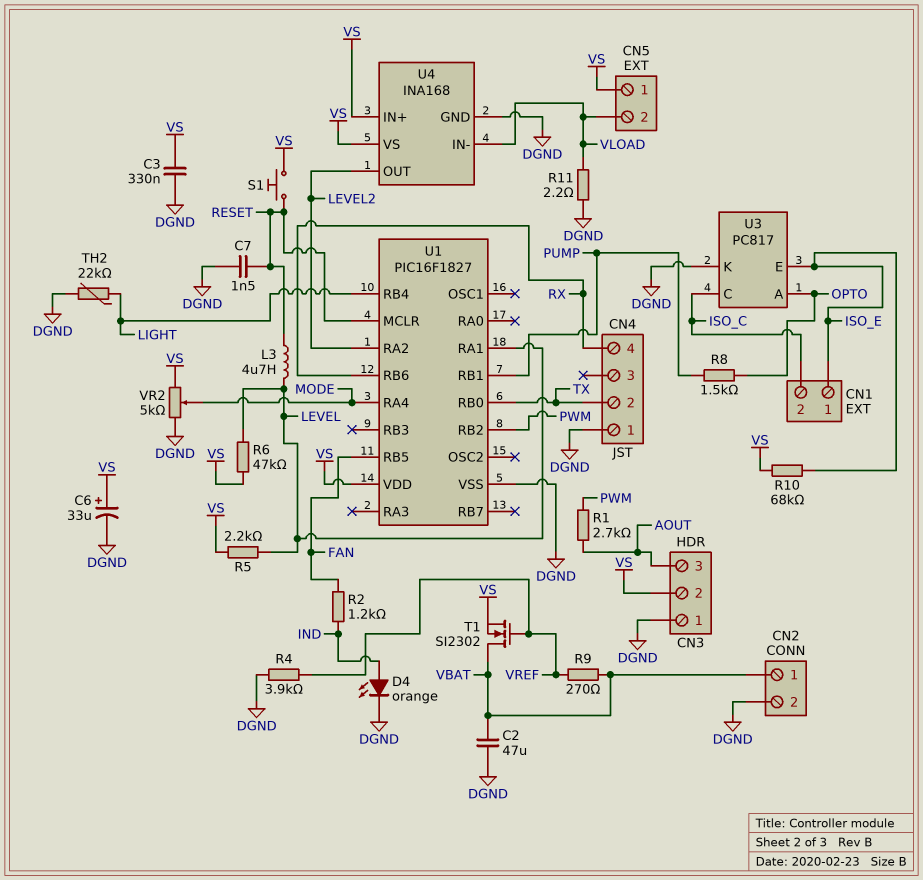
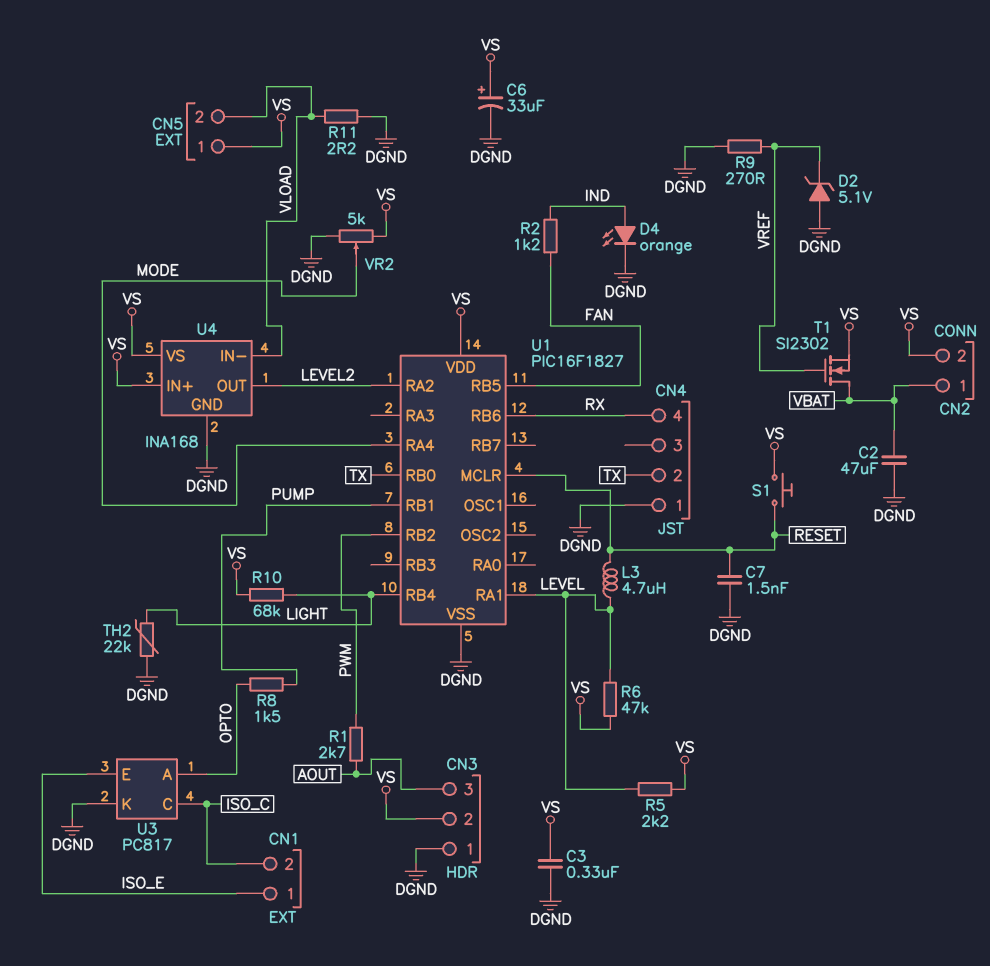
CN2 pin 2: DGND -> VS
D2: none -> zener 5.1V (A DGND, K VREF)
R4: 3.9k (DGND, VREF) -> none
R9: 270 (VBAT, VREF) -> 270 (DGND, VREF)
R10: 68k (ISO_E, VS) -> 68k (LIGHT, VS)

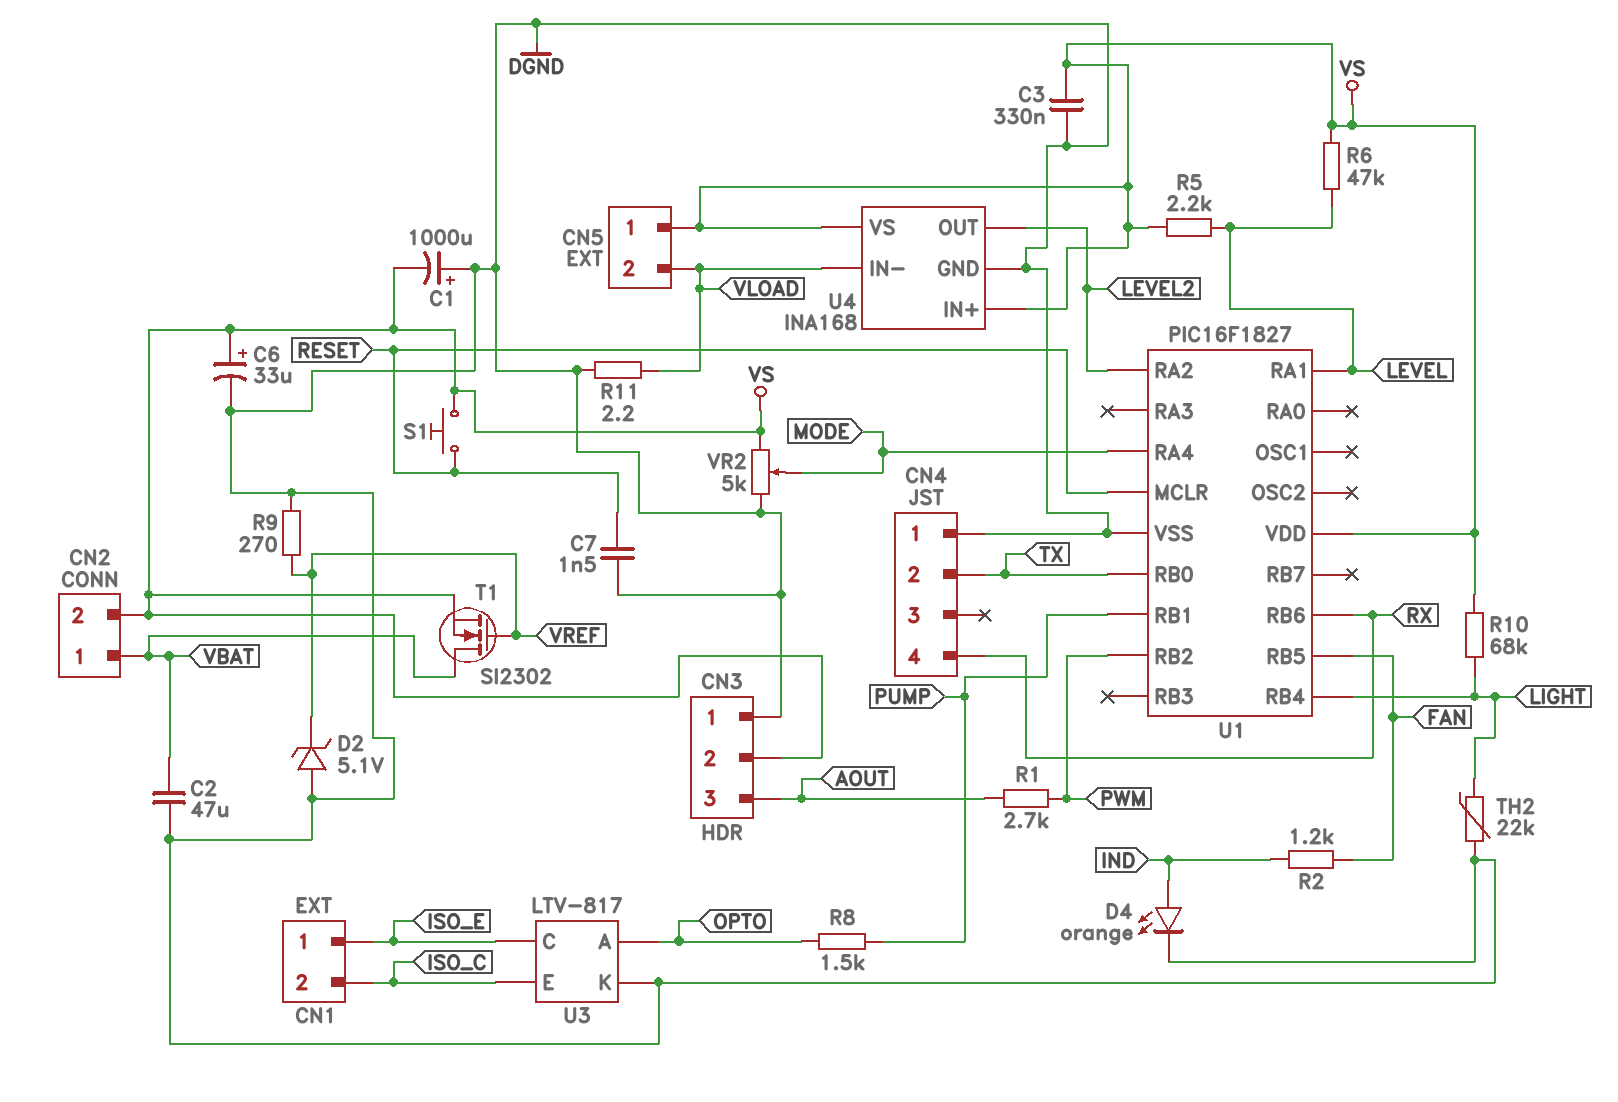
C1: none -> 1000uF (plus DGND, minus VS)
L3: 4.7uH (LEVEL, RESET) -> none
U3: PC817 -> LTV-817
U3 pin C: ISO_C -> ISO_E
U3 pin E: ISO_E -> ISO_C

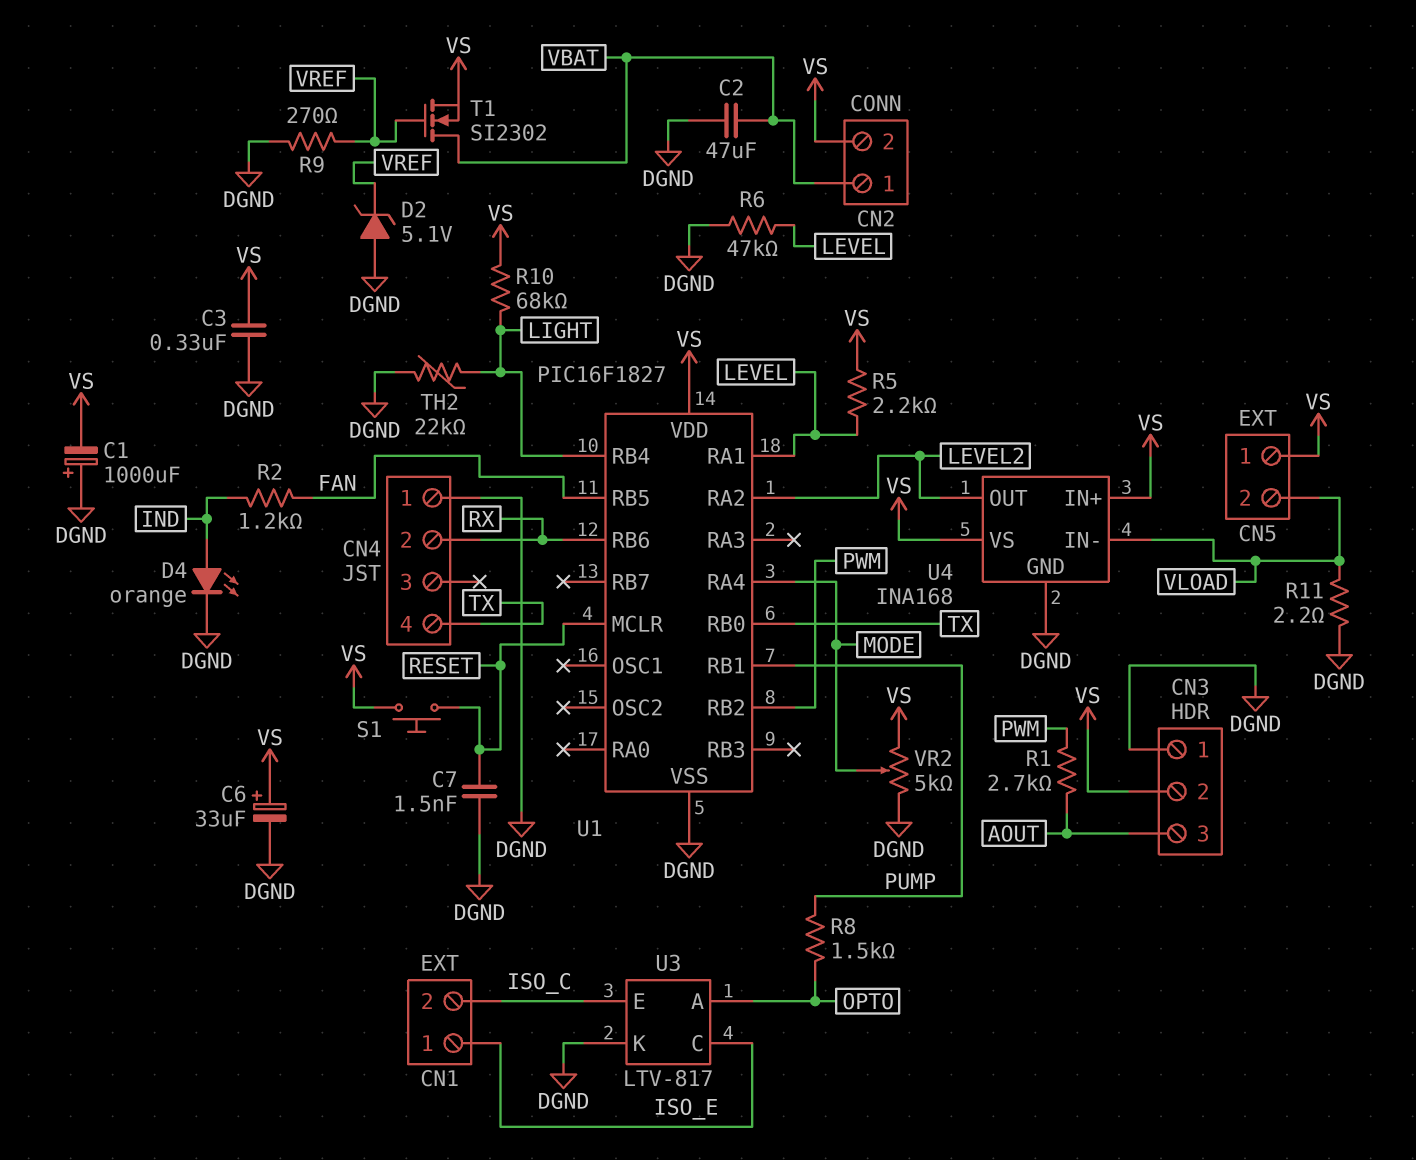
CN4 pin 2: TX -> RX
CN4 pin 4: RX -> TX
R6: 47k (LEVEL, VS) -> 47k (DGND, LEVEL)

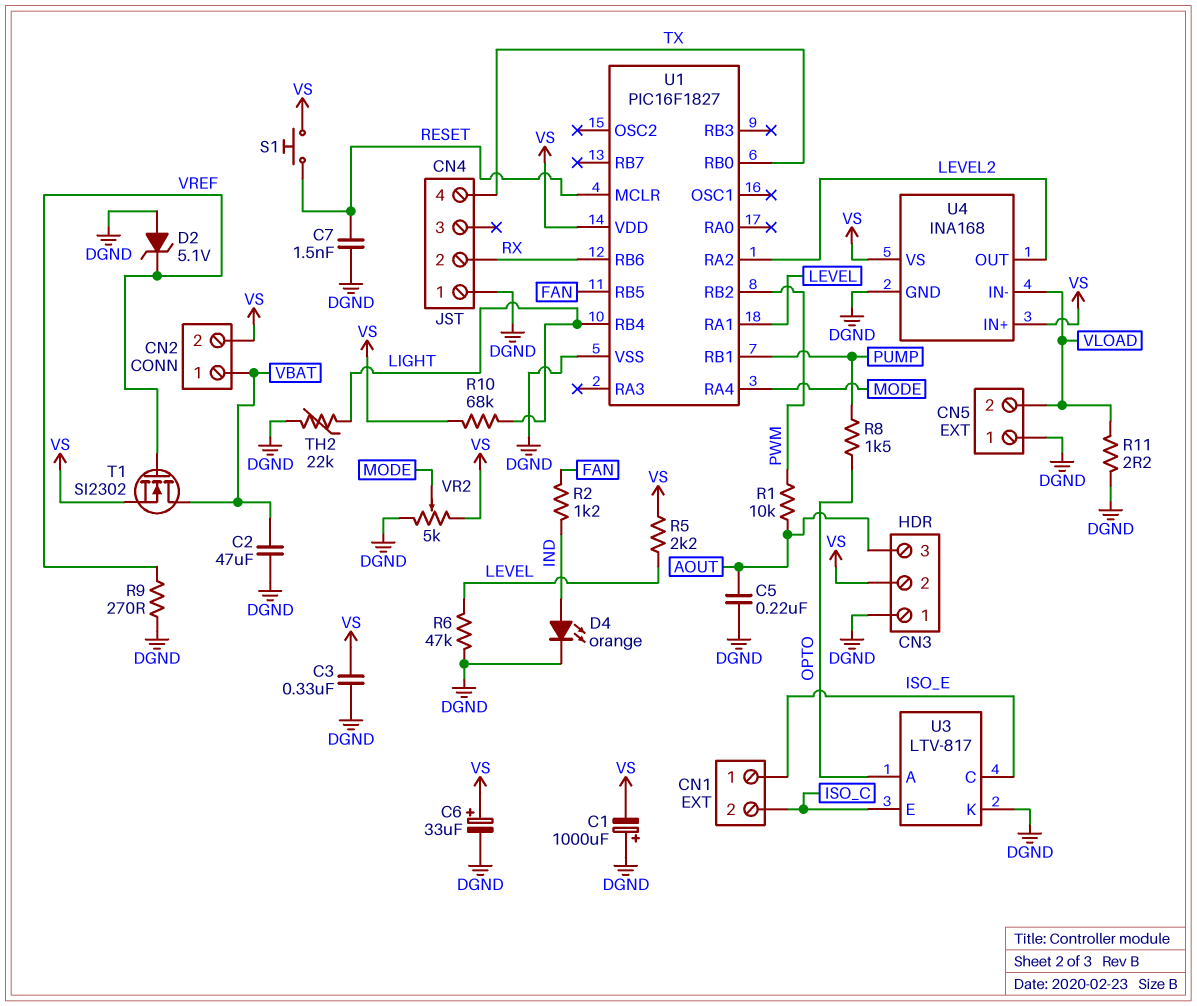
C5: none -> 220nF (AOUT, DGND)
CN5 pin 1: VS -> DGND
R1: 2.7k (AOUT, PWM) -> 10k (AOUT, PWM)

